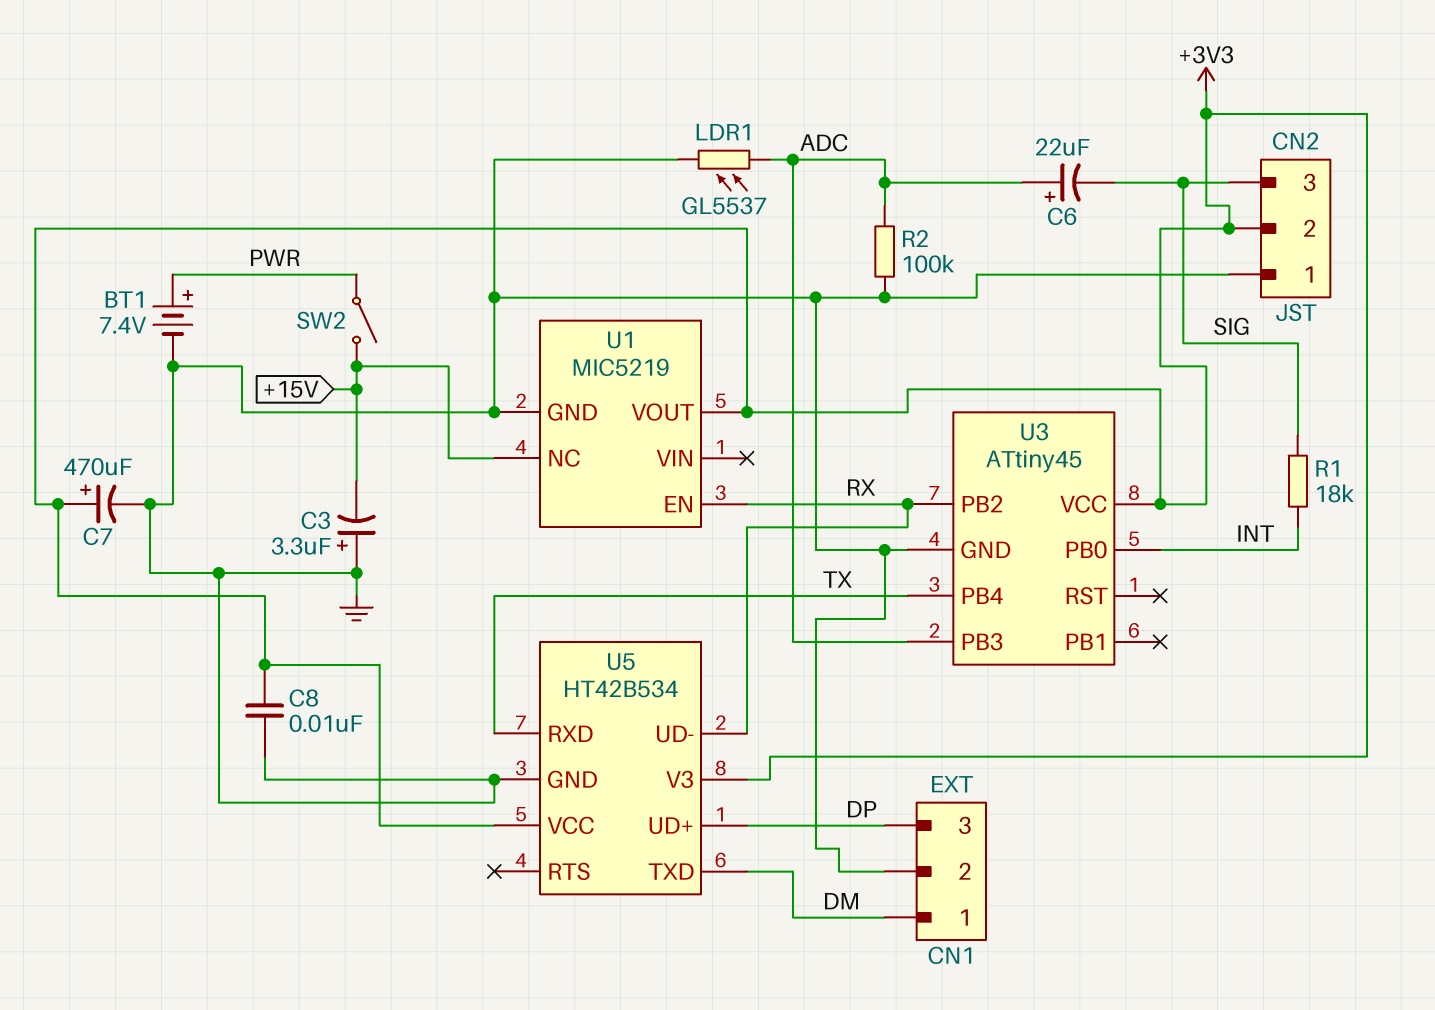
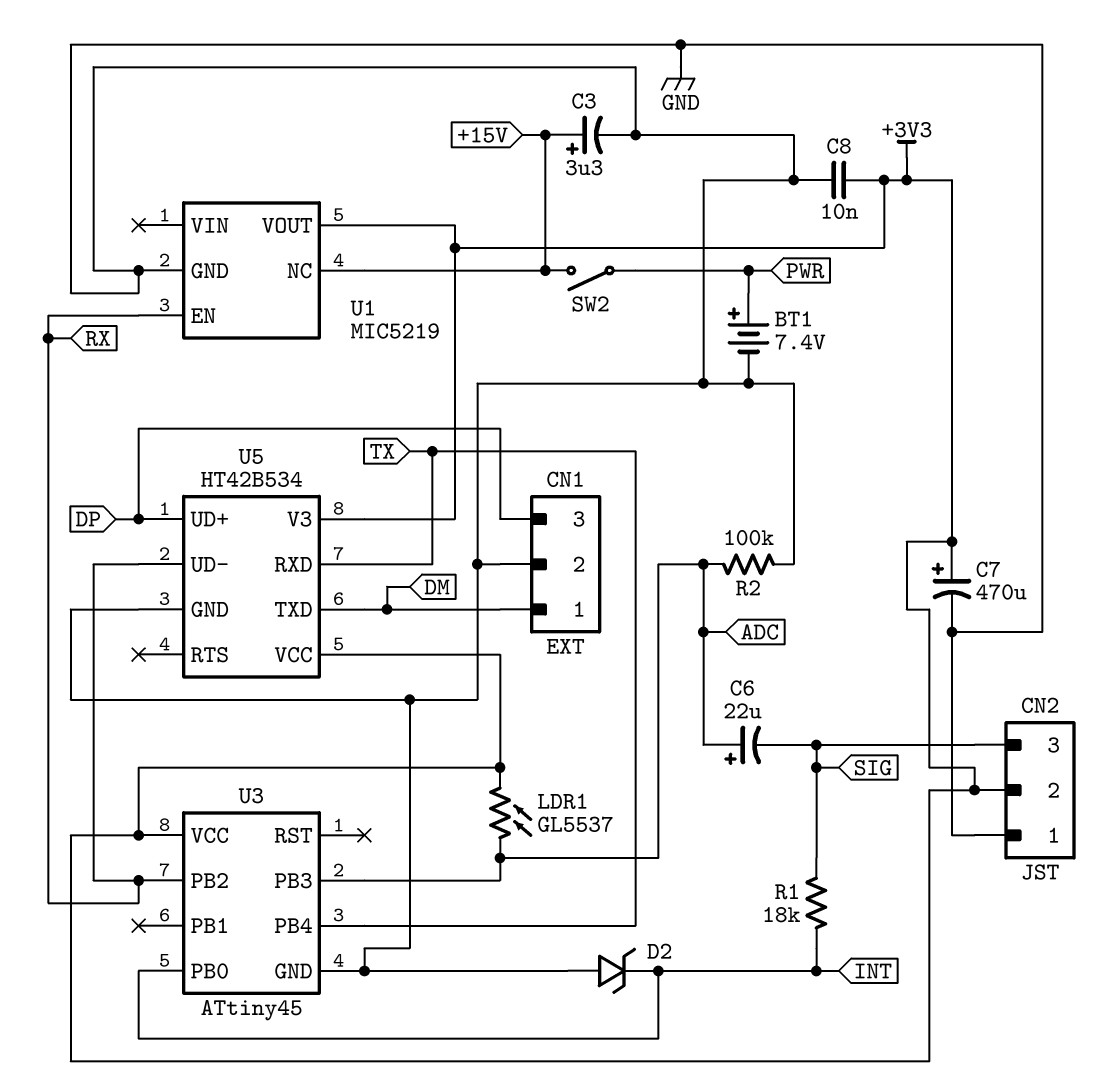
C3: 3.3uF (plus GND, minus +15V) -> 3.3uF (plus +15V, minus GND)
D2: none -> zener (A GND, K INT)
LDR1: GL5537 (ADC, GND) -> GL5537 (+3V3, ADC)

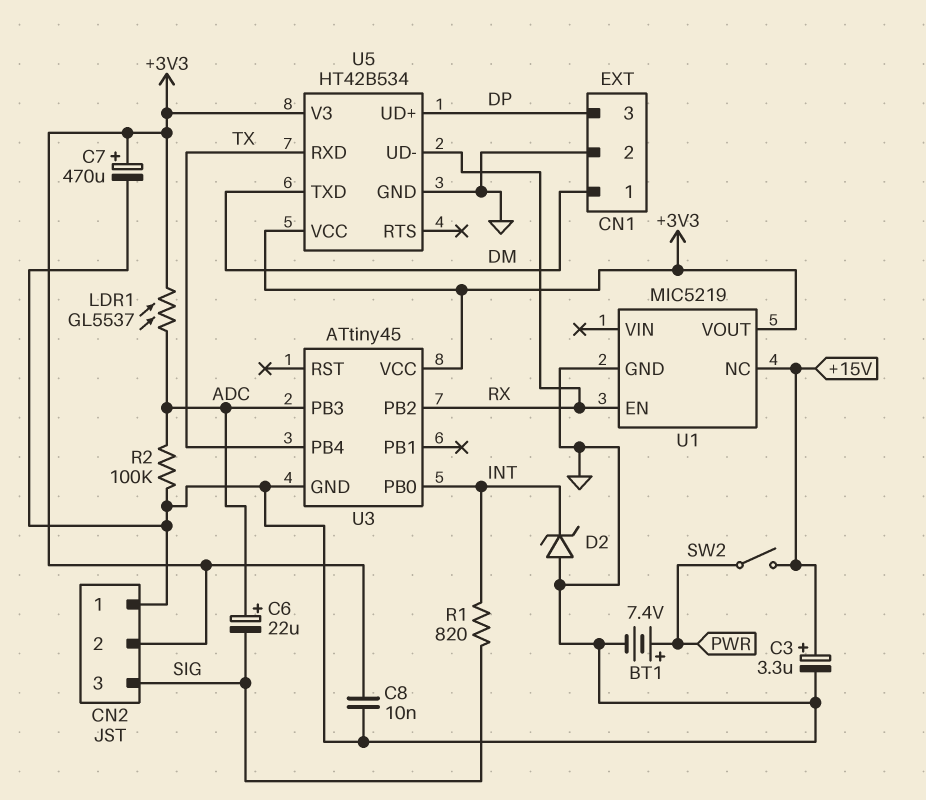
R1: 18k (INT, SIG) -> 820 (INT, SIG)

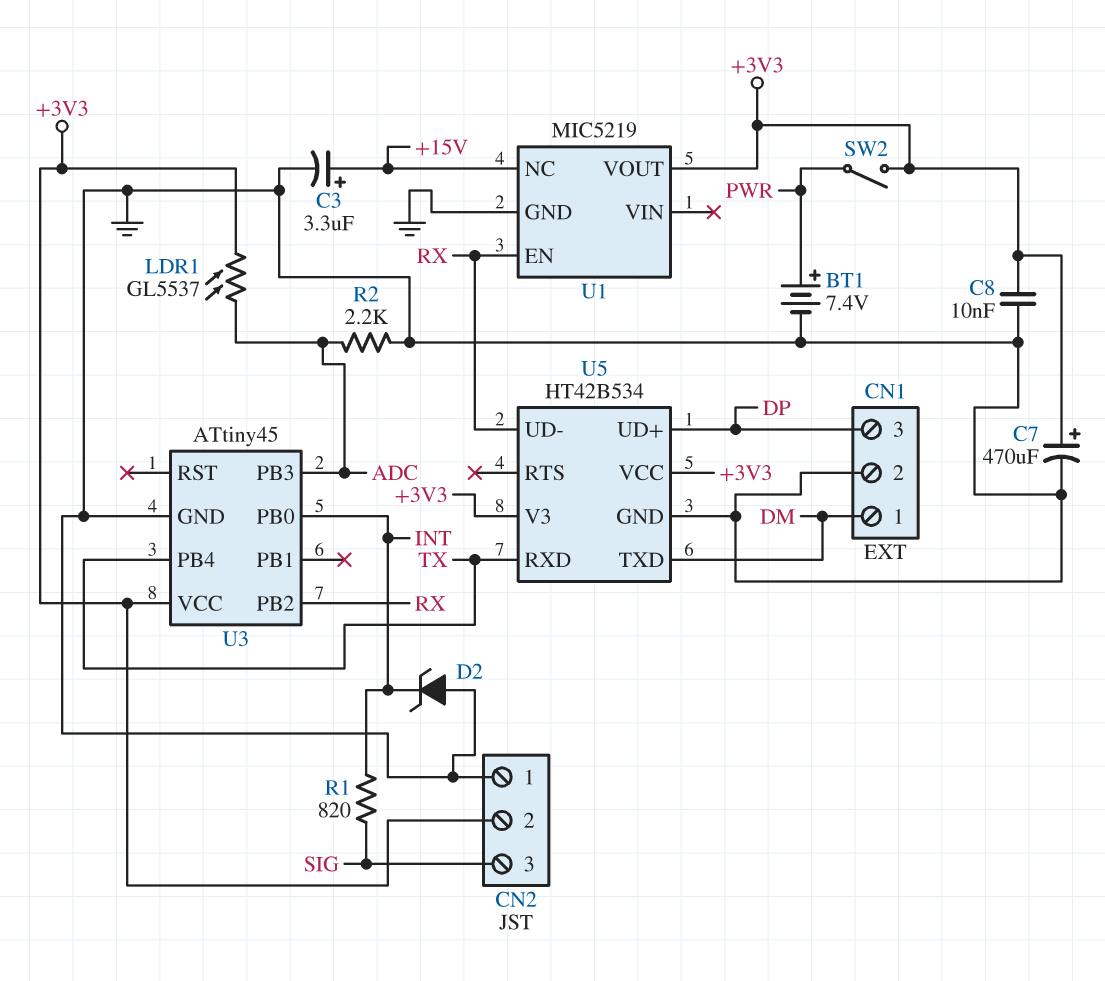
C6: 22uF (plus ADC, minus SIG) -> none
R2: 100k (ADC, GND) -> 2.2k (ADC, GND)
SW2: switch (+15V, PWR) -> switch (+3V3, PWR)

